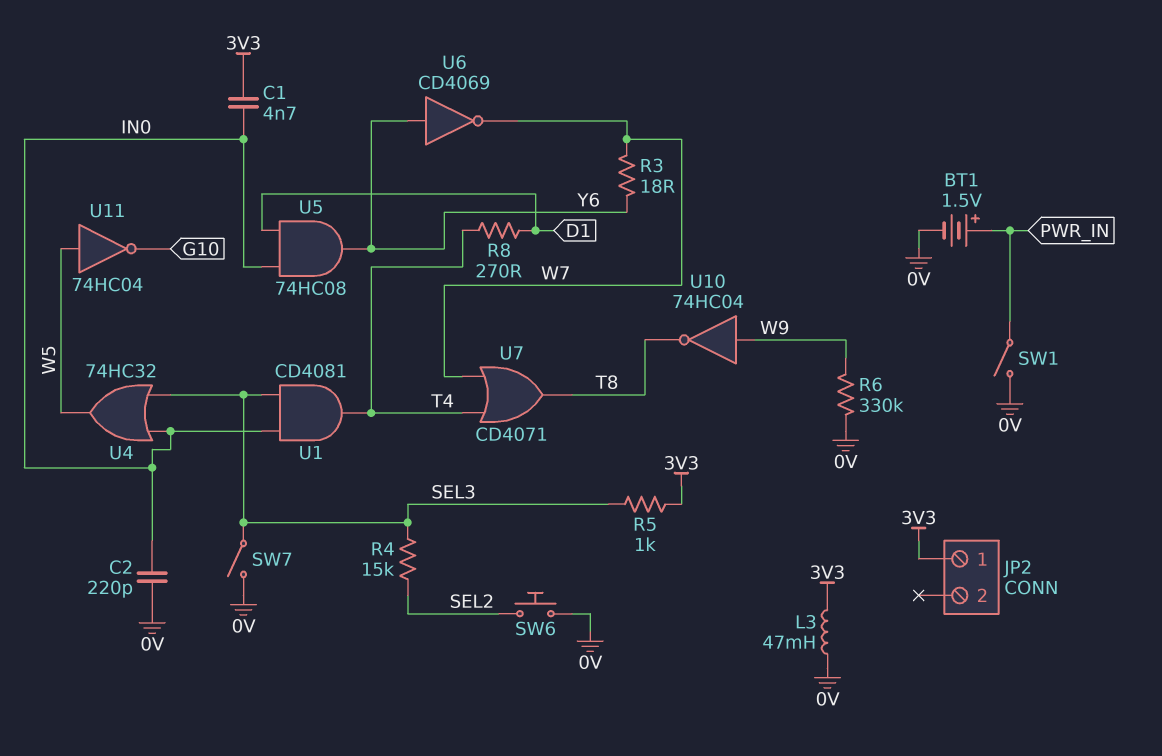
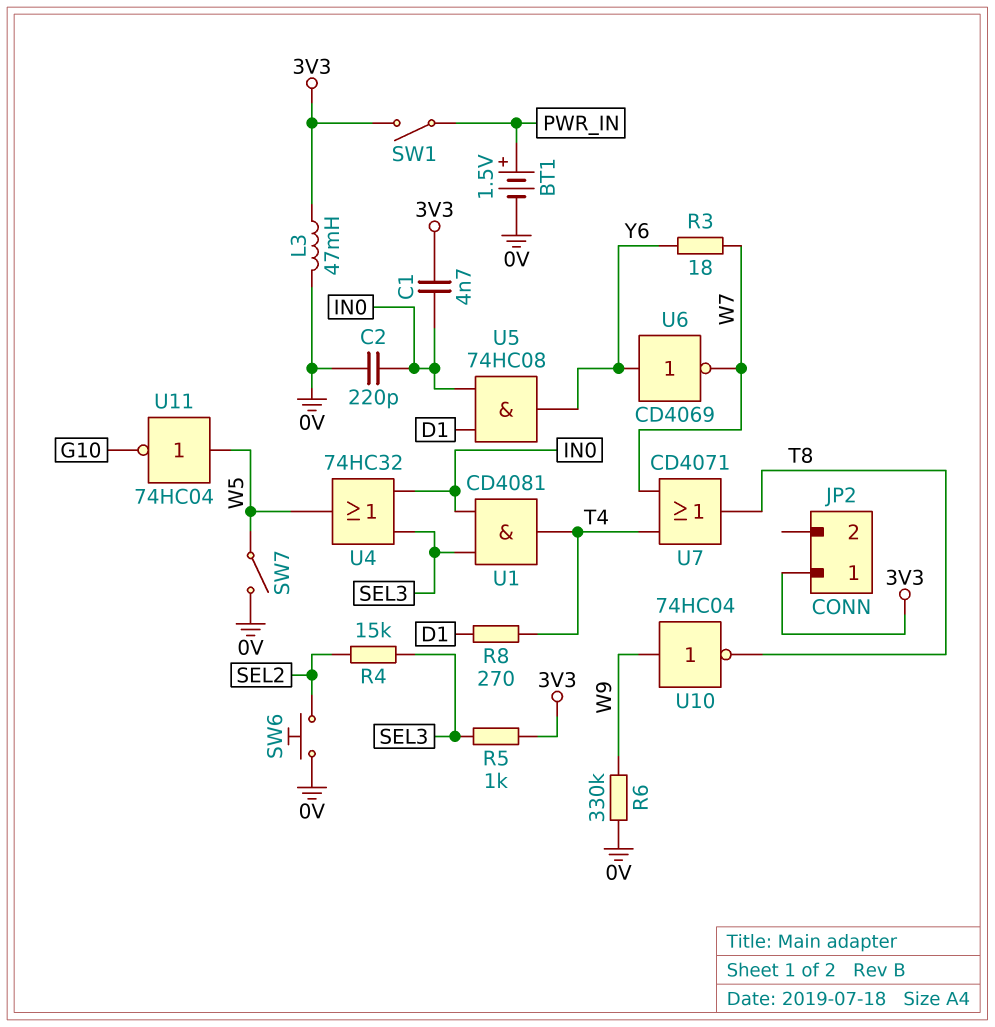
SW1: switch (0V, PWR_IN) -> switch (3V3, PWR_IN)
SW7: switch (0V, SEL3) -> switch (0V, W5)

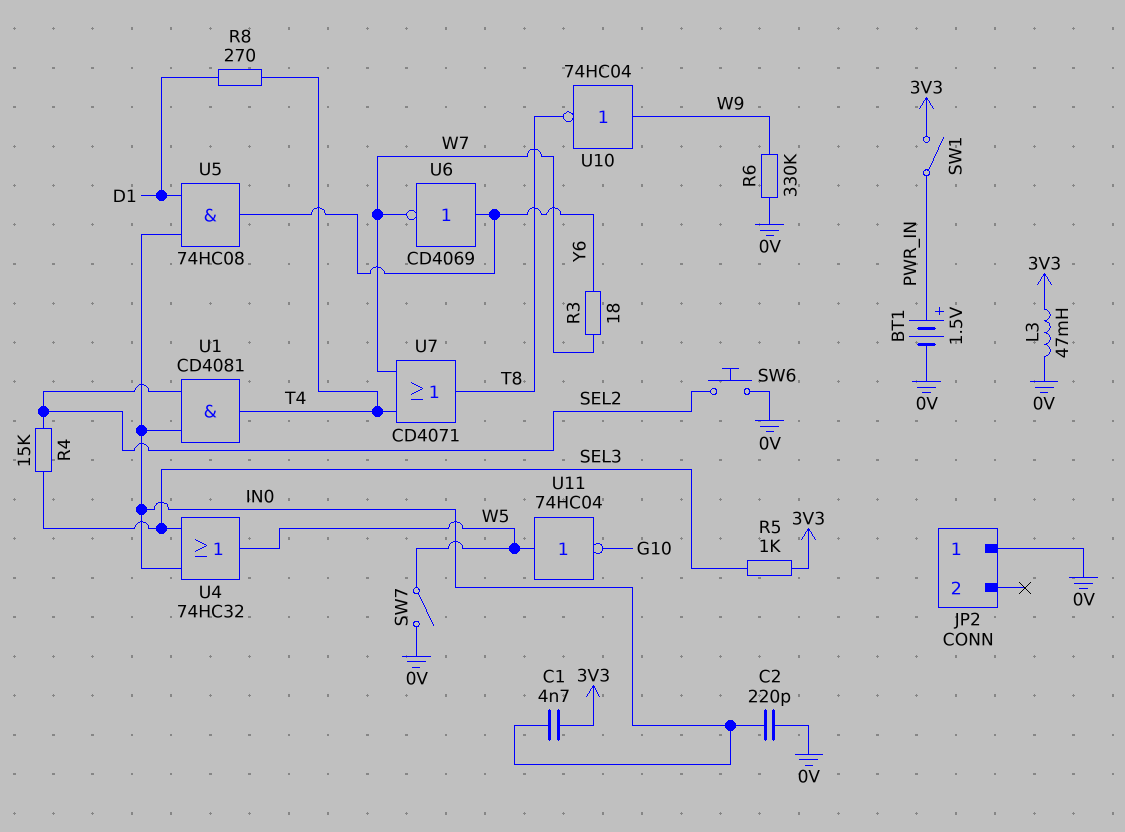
JP2 pin 1: 3V3 -> 0V
U1: AND CD4081 (in IN0, in SEL3, out T4) -> AND CD4081 (in IN0, in SEL2, out T4)

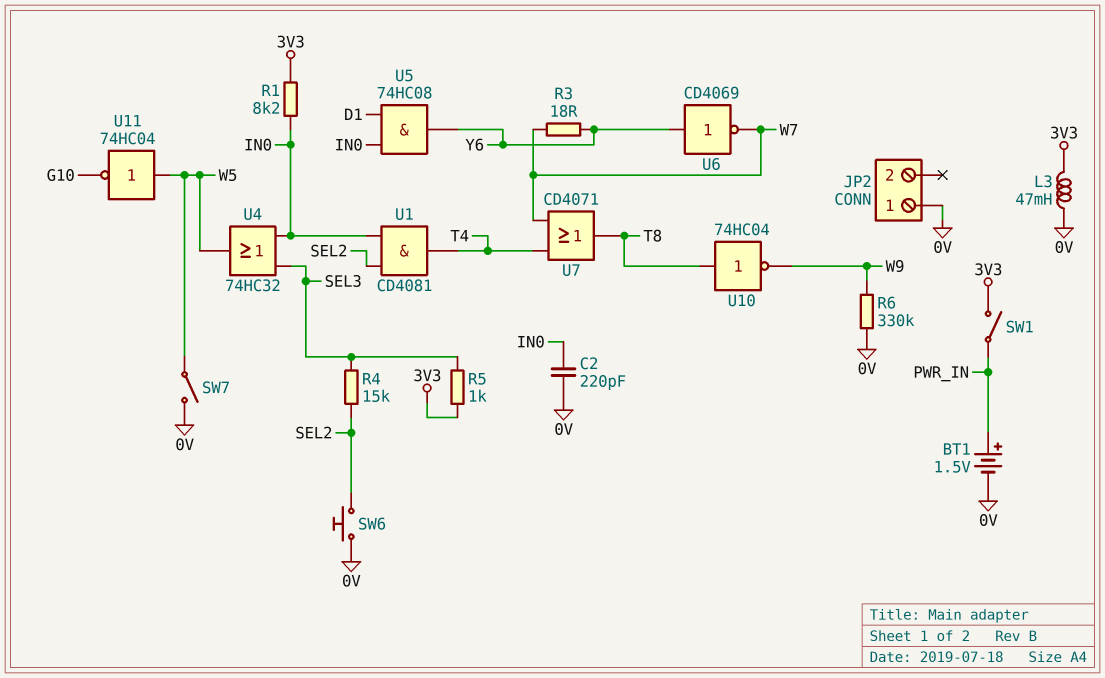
C1: 4.7nF (3V3, IN0) -> none
R1: none -> 8.2k (3V3, IN0)
R8: 270 (D1, T4) -> none
U10: NOT 74HC04 (in W9, out T8) -> NOT 74HC04 (in T8, out W9)

